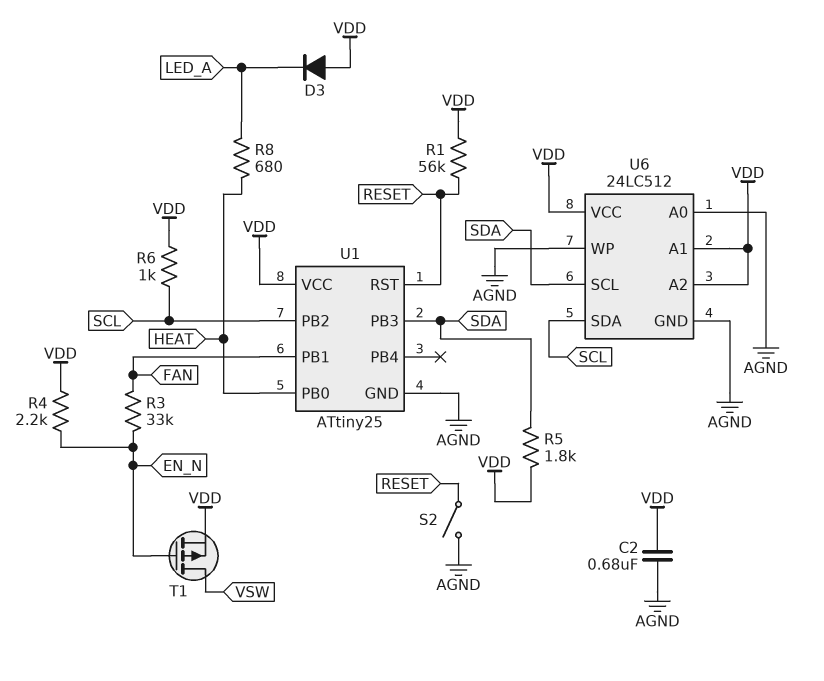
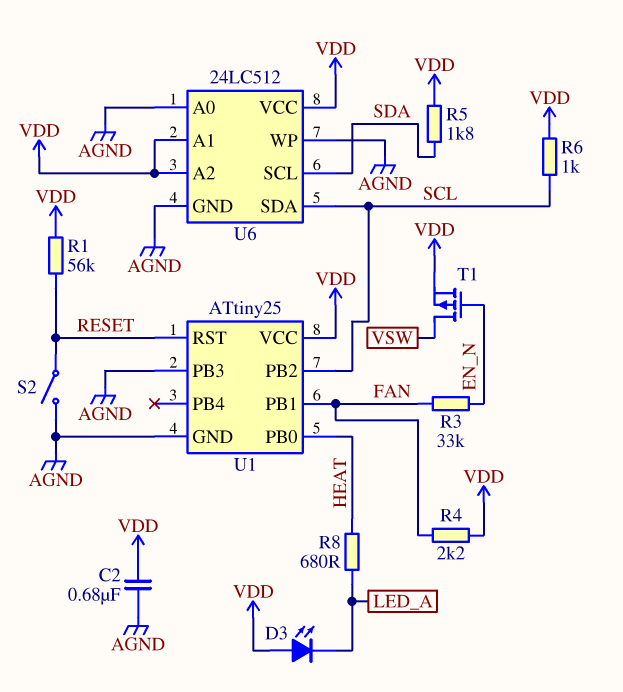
D3: diode (A VDD, K LED_A) -> LED (A VDD, K LED_A)
R4: 2.2k (EN_N, VDD) -> 2.2k (FAN, VDD)
U1 pin PB3: SDA -> AGND

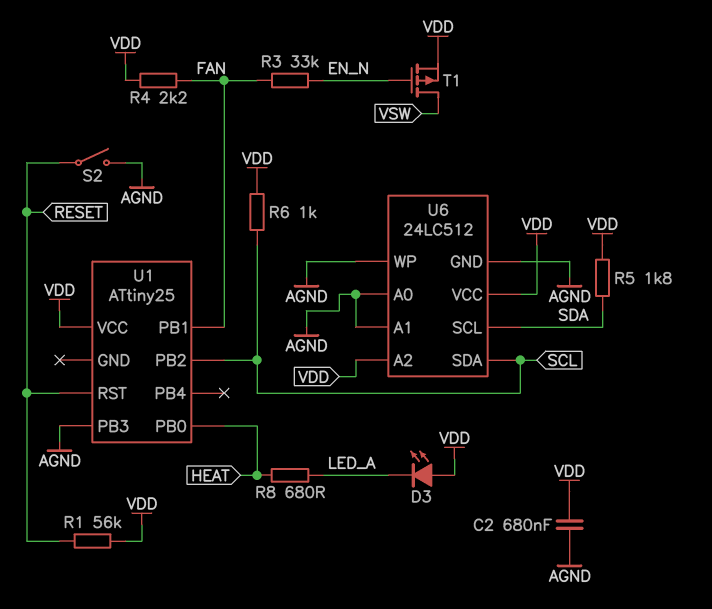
U1 pin GND: AGND -> none
U6 pin A1: VDD -> AGND

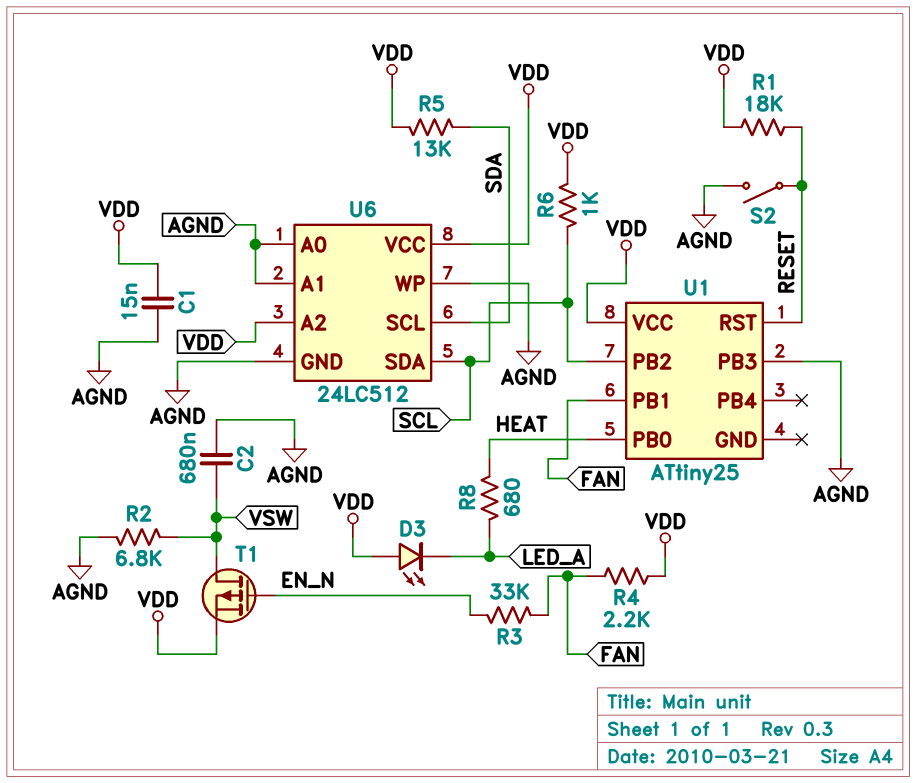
C1: none -> 15nF (AGND, VDD)
C2: 680nF (AGND, VDD) -> 680nF (AGND, VSW)
R1: 56k (RESET, VDD) -> 18k (RESET, VDD)
R2: none -> 6.8k (AGND, VSW)
R5: 1.8k (SDA, VDD) -> 13k (SDA, VDD)

